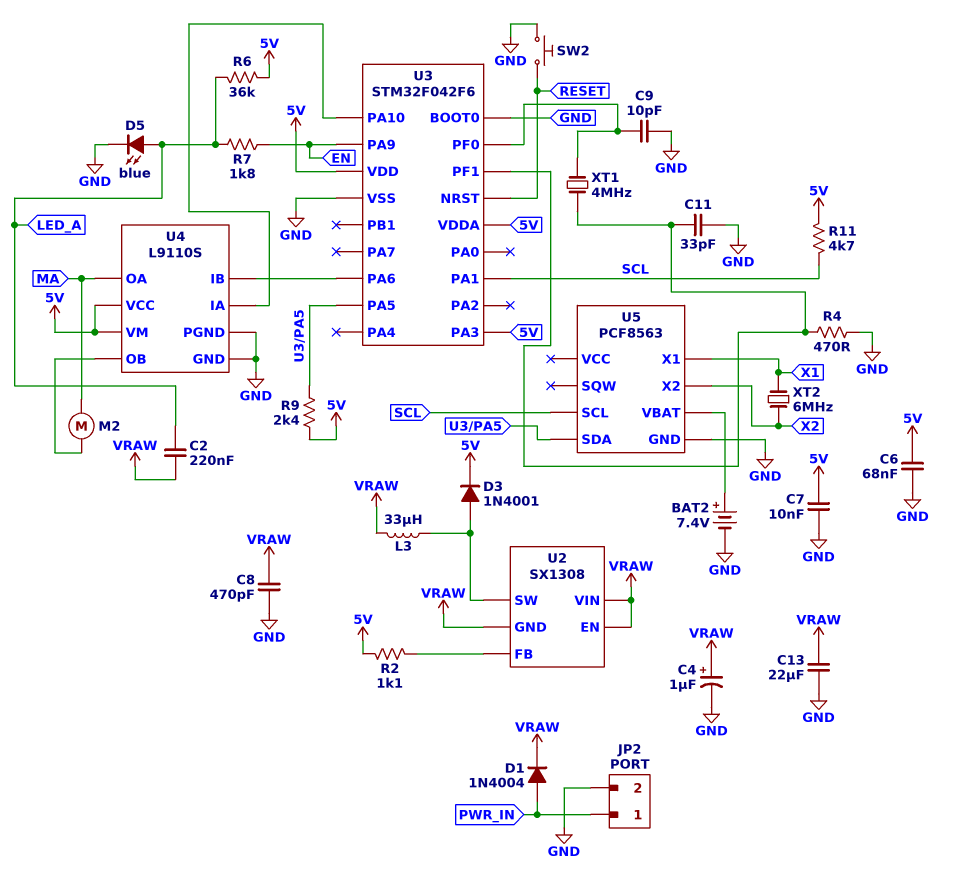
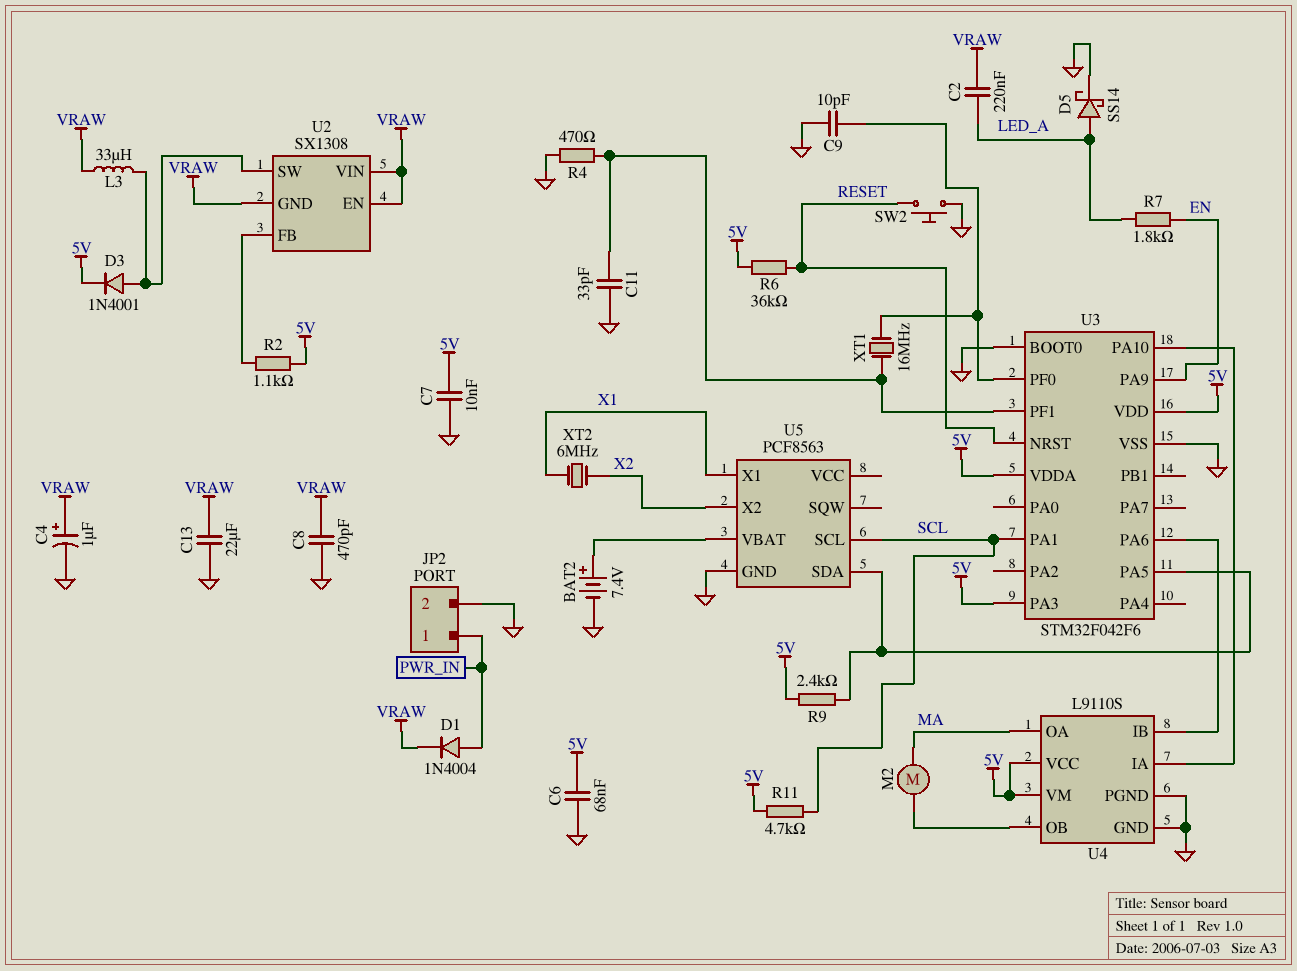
D5: LED blue (A LED_A, K GND) -> schottky SS14 (A LED_A, K GND)
R6: 36k (5V, LED_A) -> 36k (5V, RESET)
XT1: 4MHz (U3/PF0, U3/PF1) -> 16MHz (U3/PF0, U3/PF1)

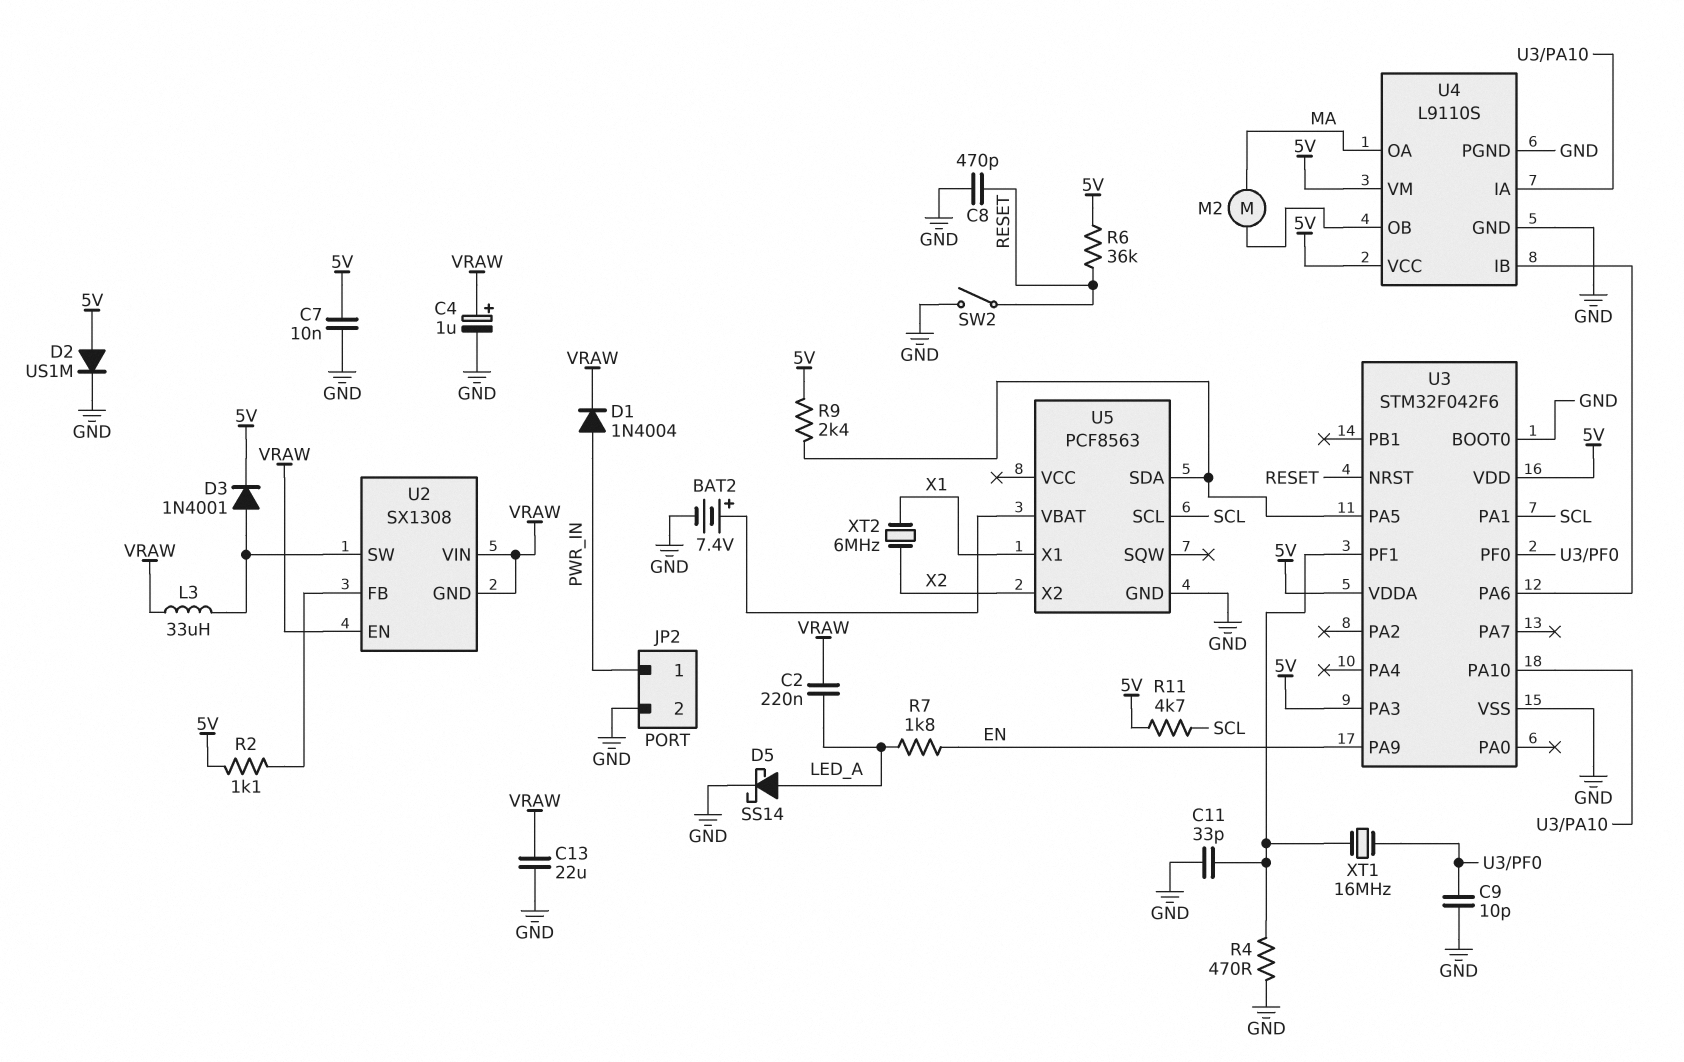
C6: 68nF (5V, GND) -> none
C8: 470pF (GND, VRAW) -> 470pF (GND, RESET)
D2: none -> diode US1M (A 5V, K GND)
SW2: button (GND, RESET) -> switch (GND, RESET)

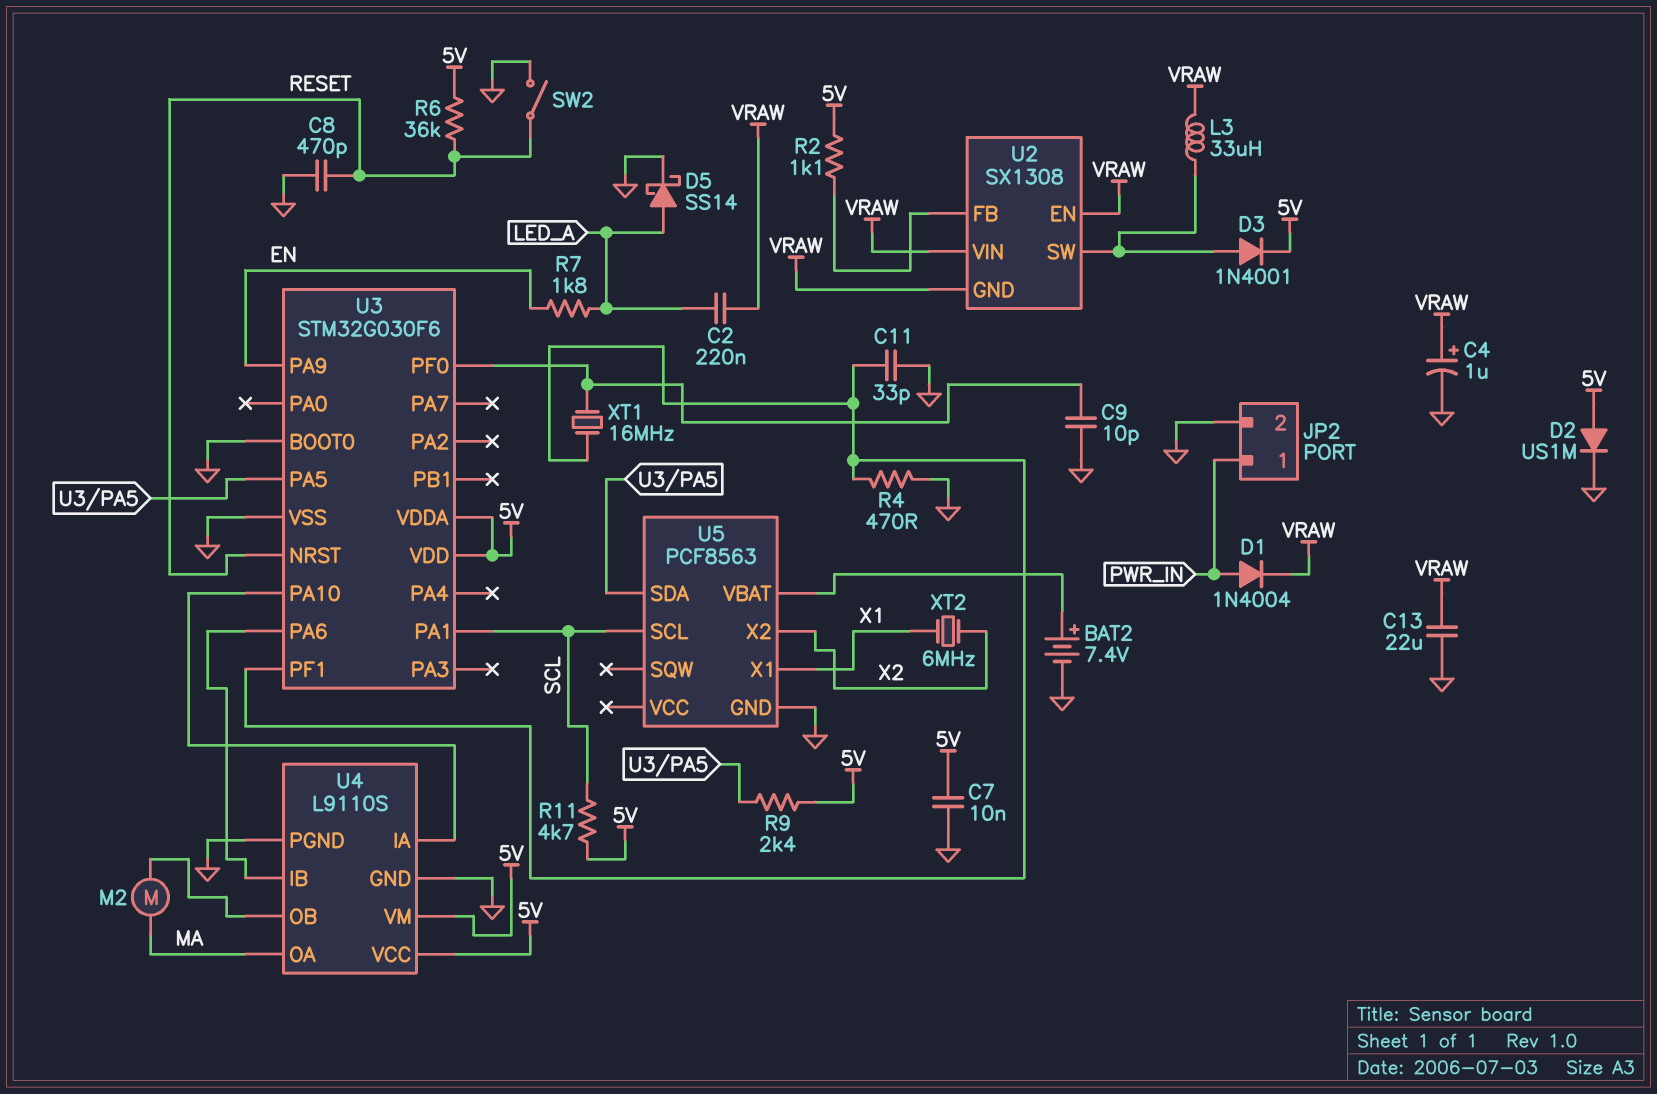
U3: STM32F042F6 -> STM32G030F6
U3 pin PA3: 5V -> none

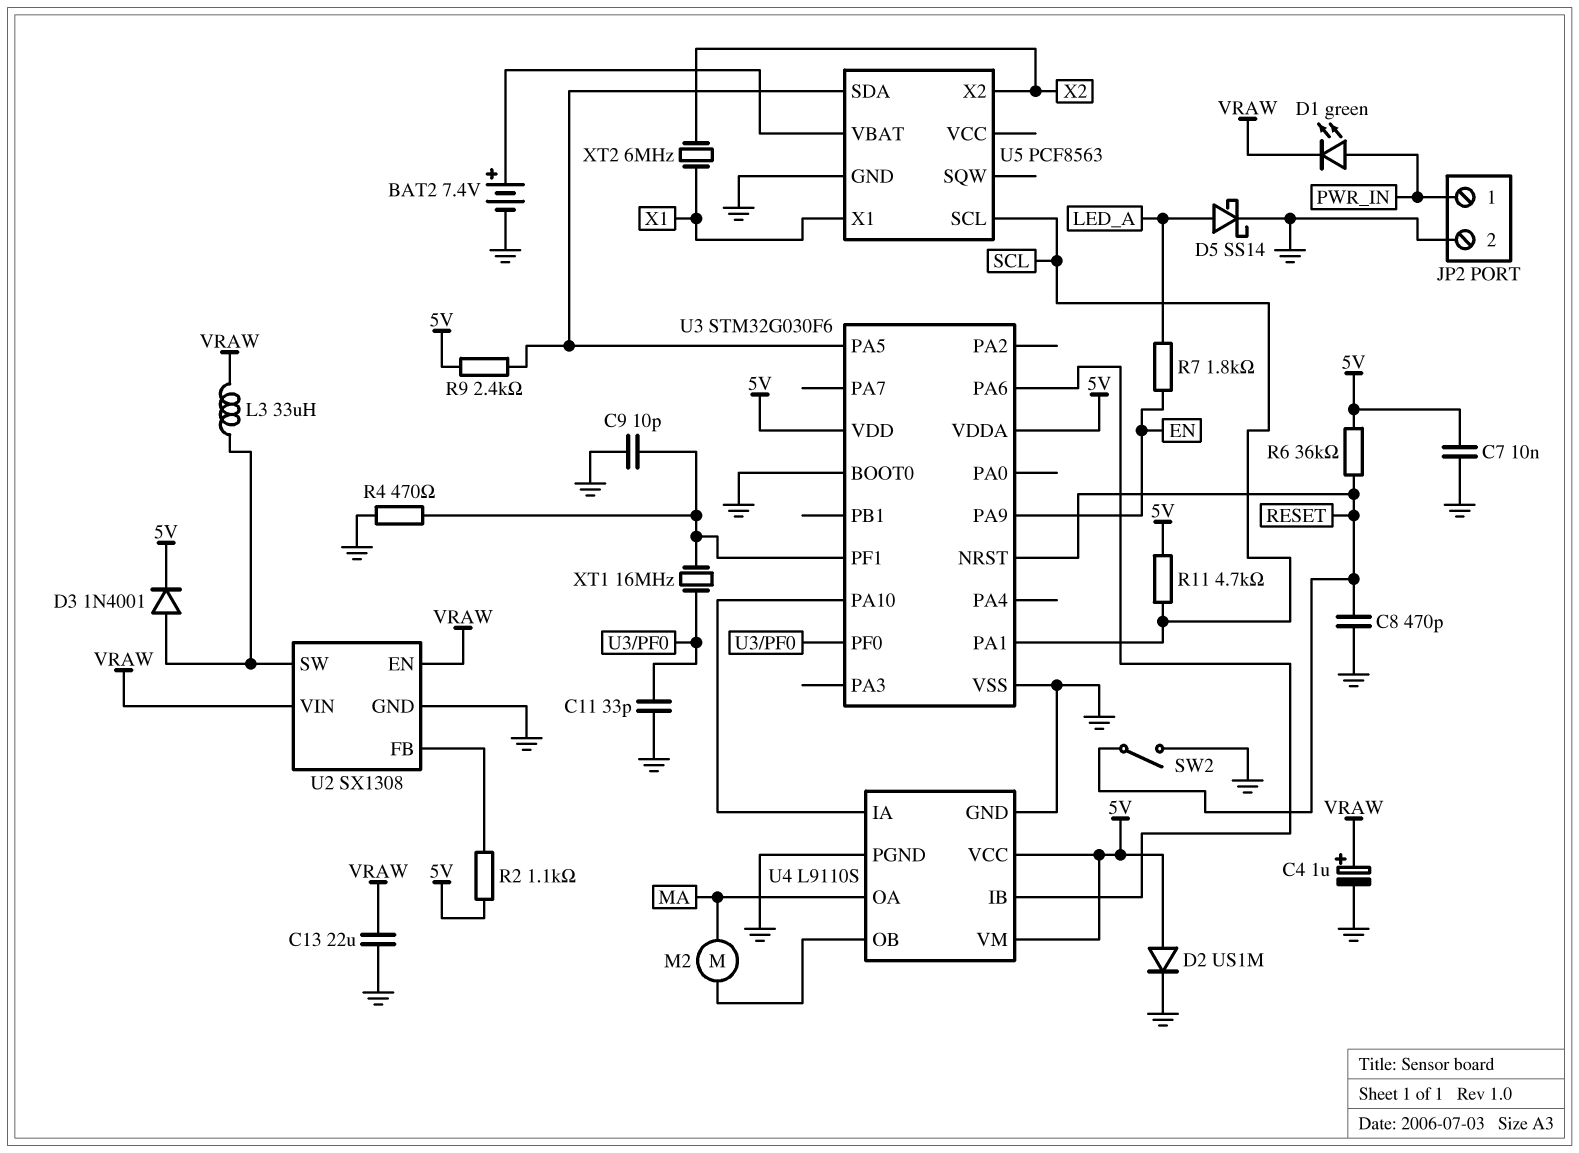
C2: 220nF (LED_A, VRAW) -> none
C9: 10pF (GND, U3/PF0) -> 10pF (GND, U3/PF1)
C11: 33pF (GND, U3/PF1) -> 33pF (GND, U3/PF0)
D1: diode 1N4004 (A PWR_IN, K VRAW) -> LED green (A PWR_IN, K VRAW)
U2 pin GND: VRAW -> GND

